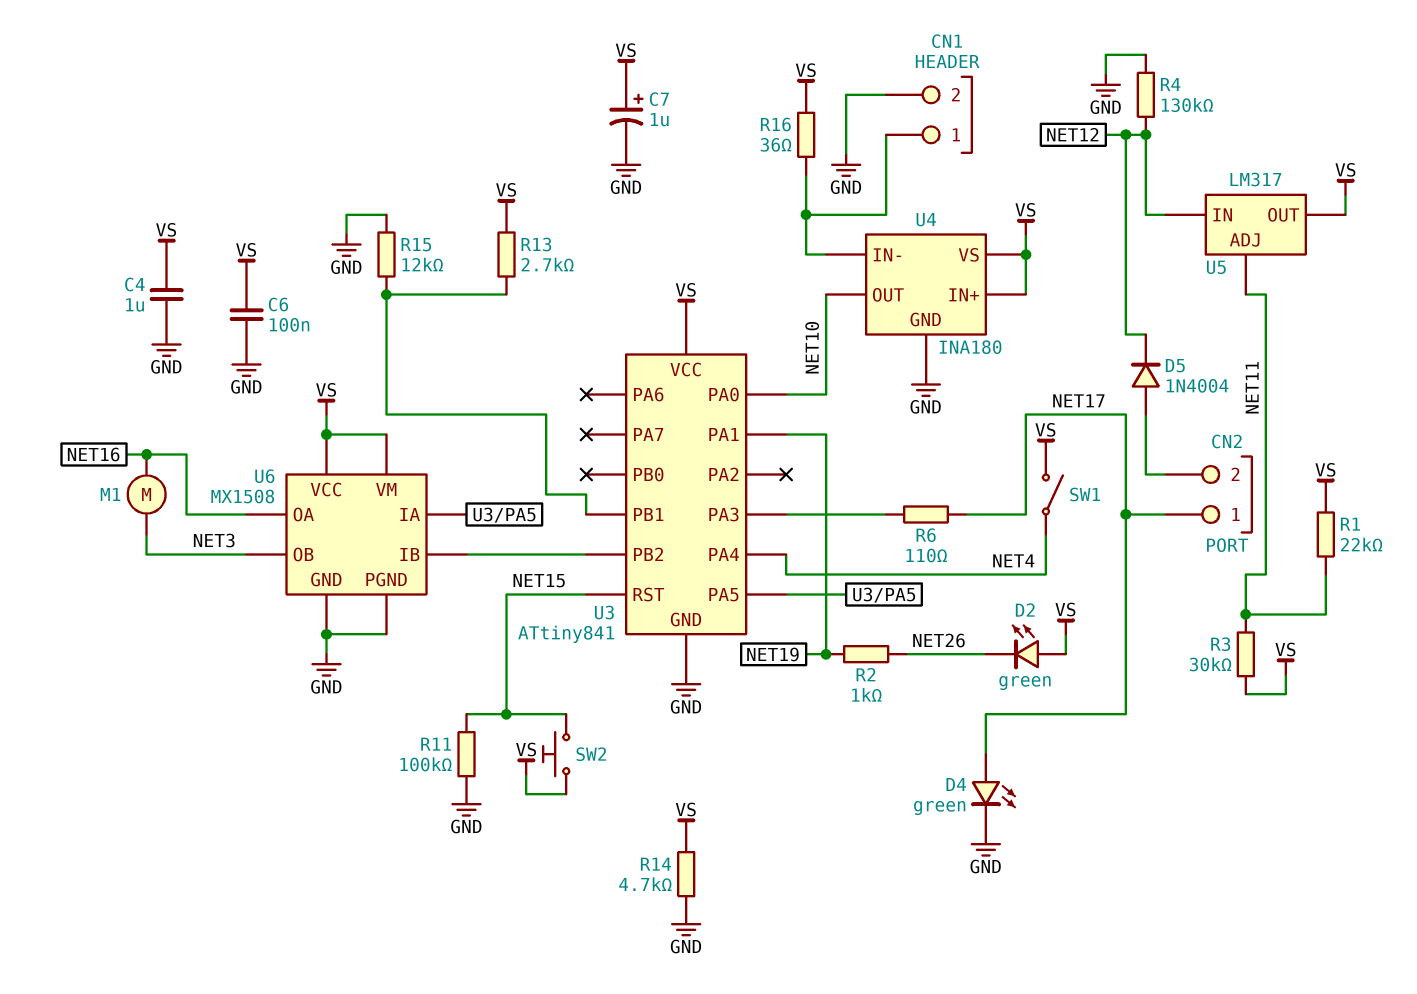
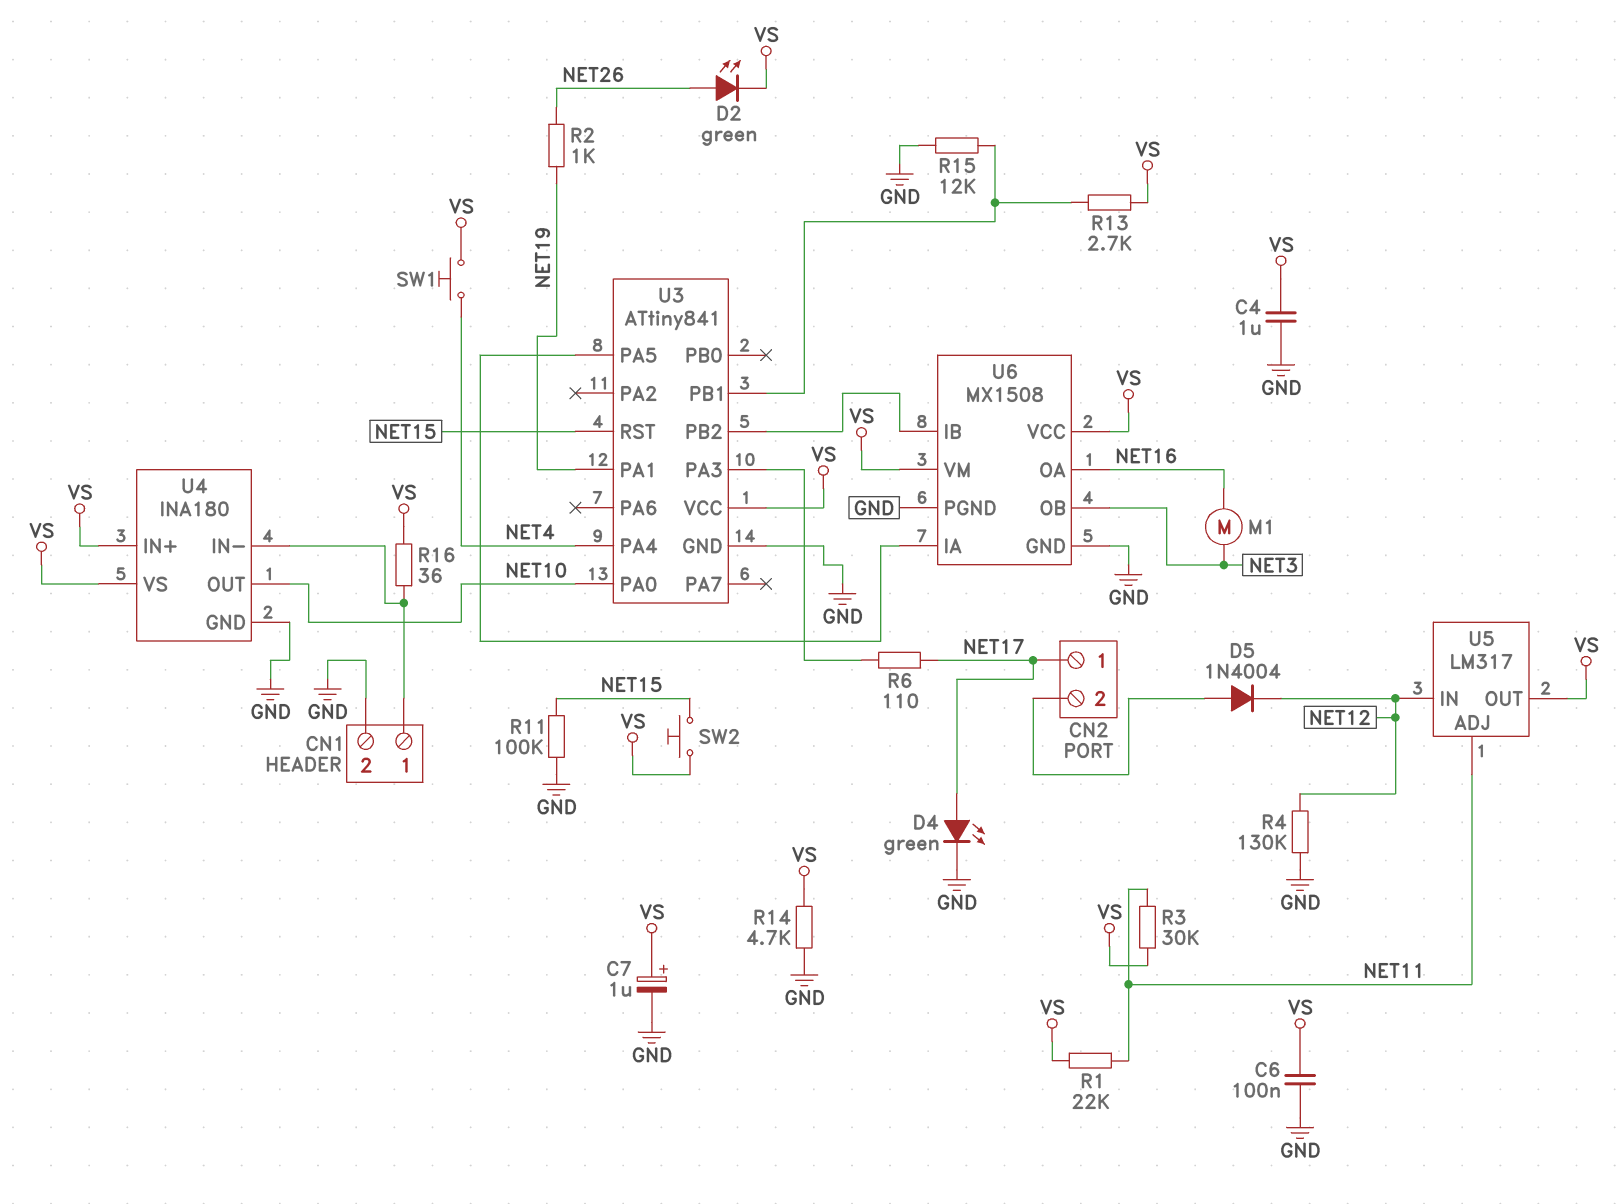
D2: LED green (A VS, K NET26) -> LED green (A NET26, K VS)
SW1: switch (NET4, VS) -> button (NET4, VS)

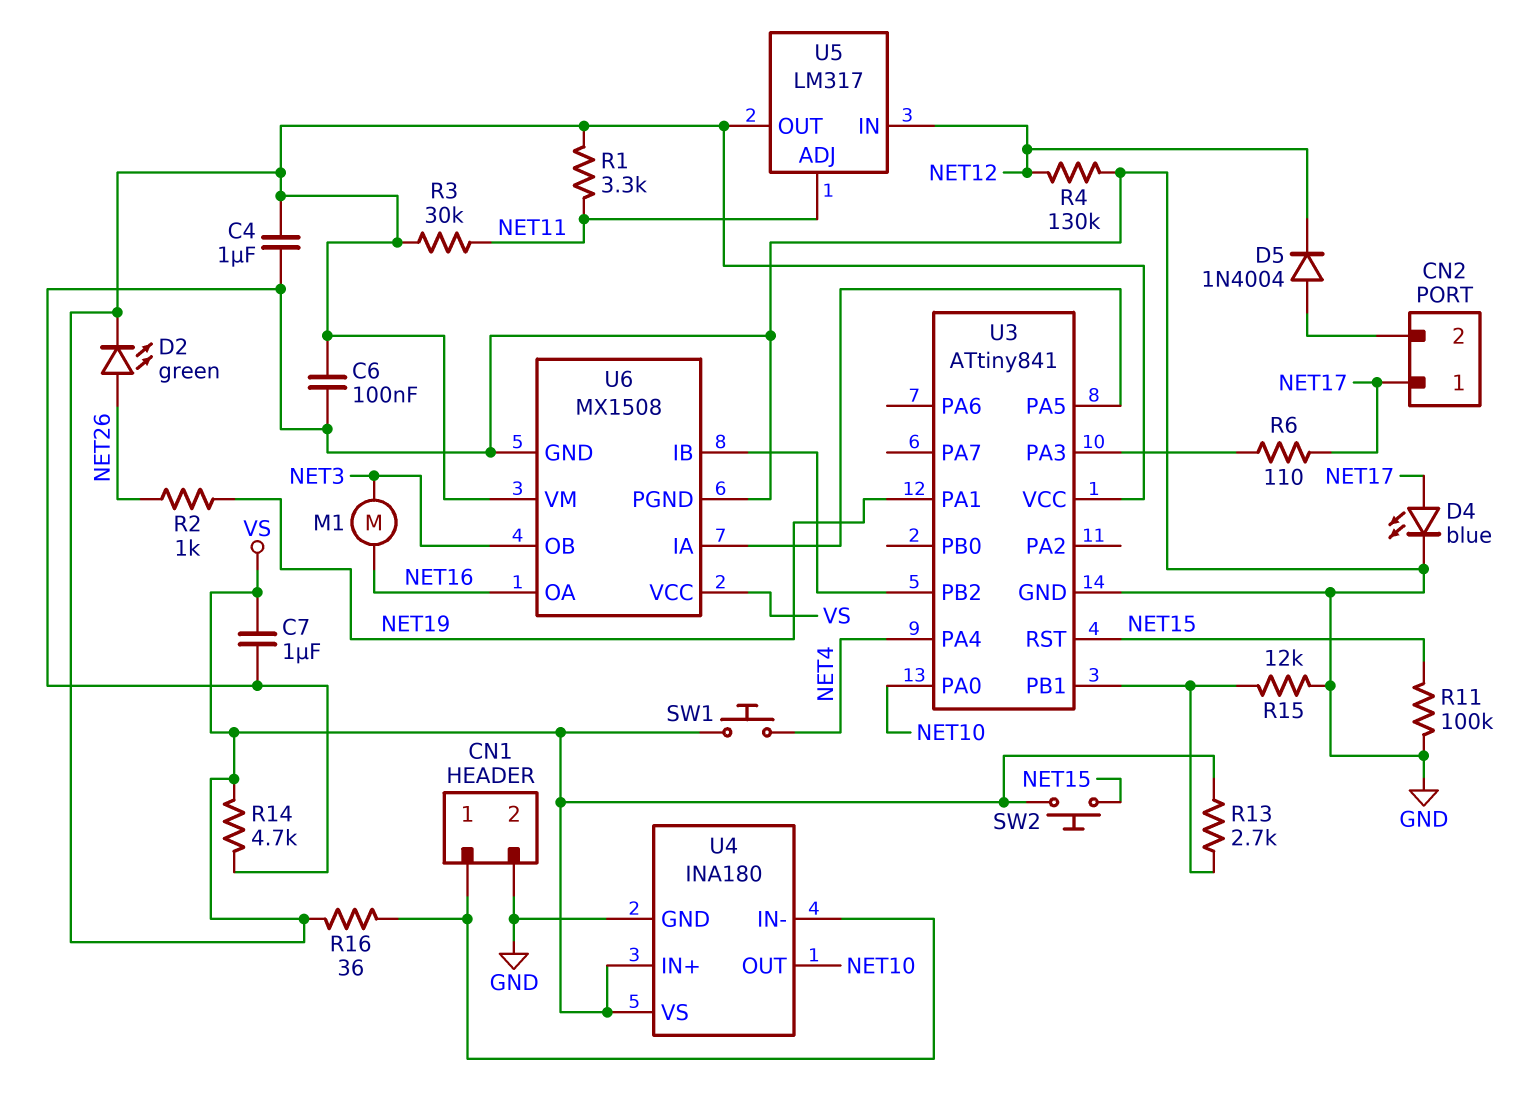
C7: 1uF (plus VS, minus GND) -> 1uF (GND, VS)
D4: LED green (A NET17, K GND) -> LED blue (A NET17, K GND)
R1: 22k (NET11, VS) -> 3.3k (NET11, VS)

